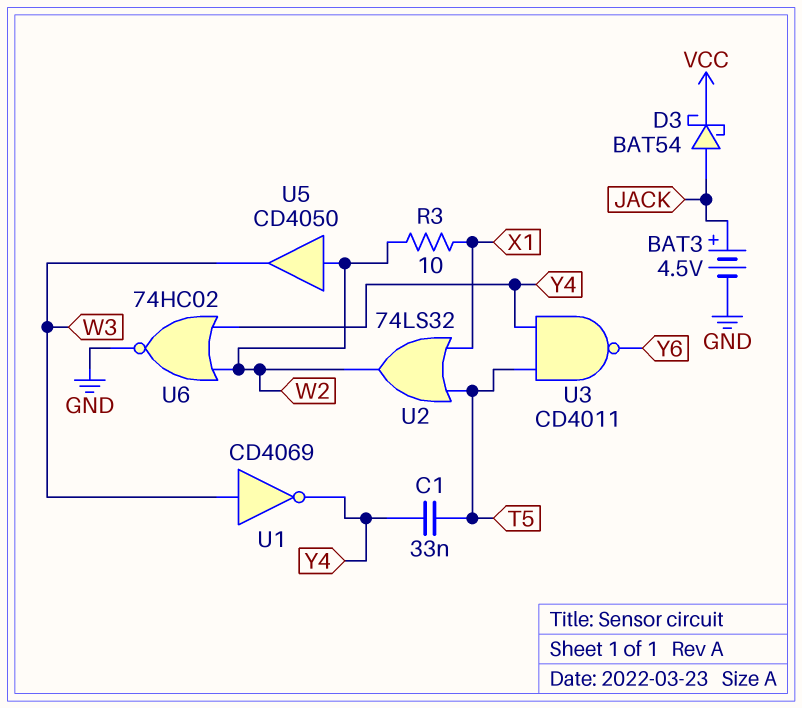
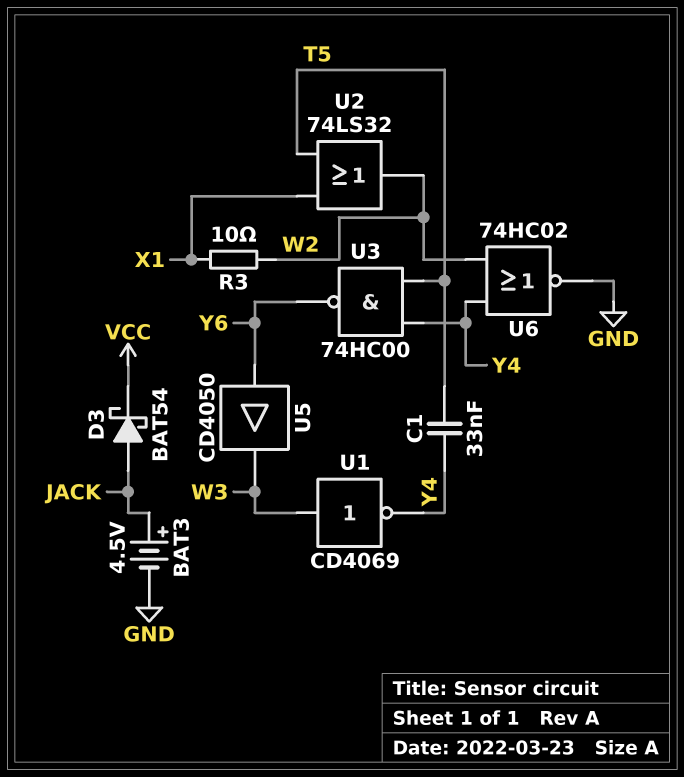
U3: NAND CD4011 (in T5, in Y4, out Y6) -> NAND 74HC00 (in T5, in Y4, out Y6)
U5: buffer CD4050 (in W2, out W3) -> buffer CD4050 (in Y6, out W3)

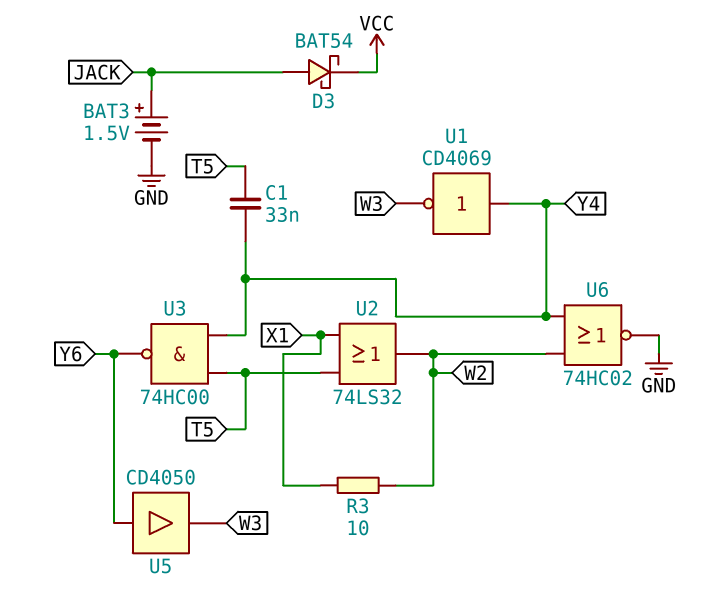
BAT3: 4.5V (plus JACK, minus GND) -> 1.5V (plus JACK, minus GND)
U1: NOT CD4069 (in W3, out Y4) -> NOT CD4069 (in Y4, out W3)

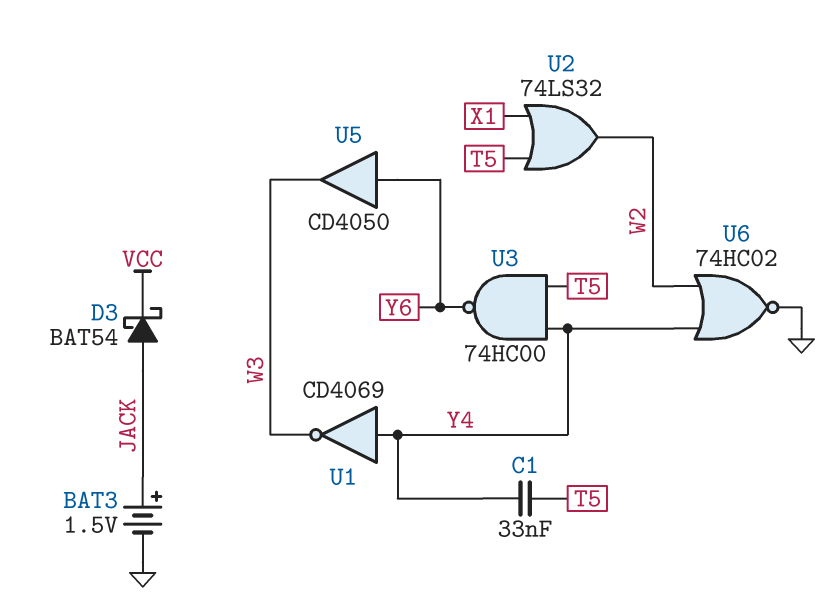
R3: 10 (W2, X1) -> none

